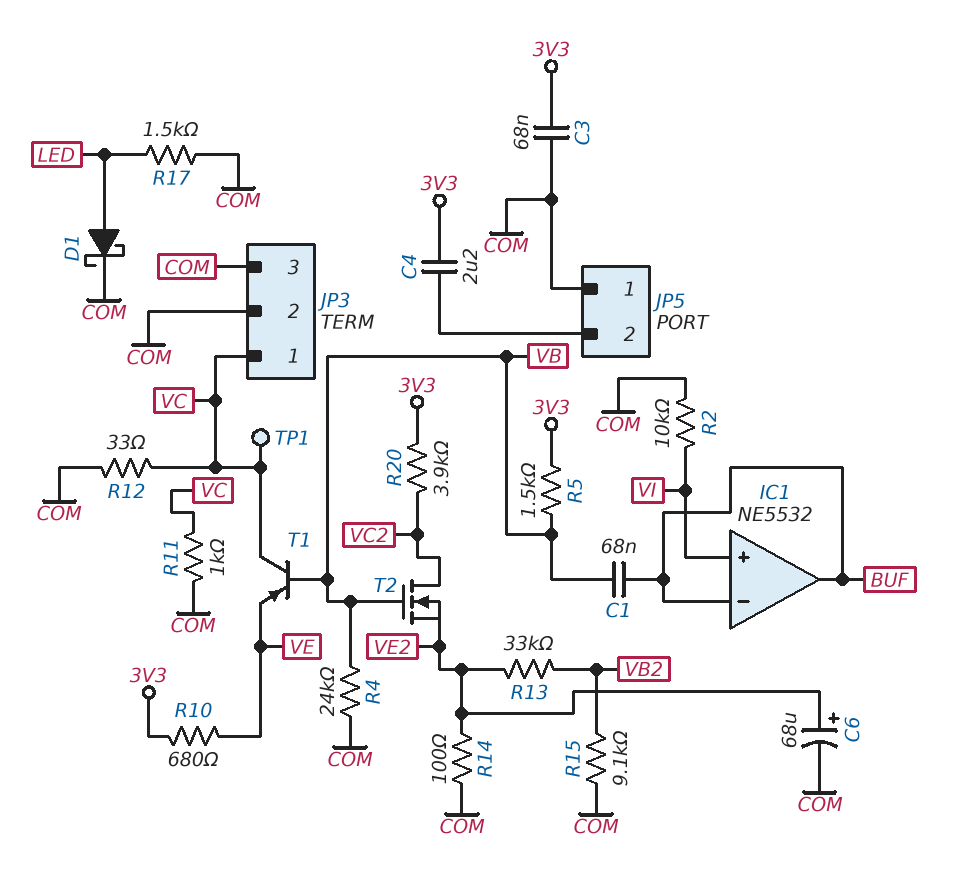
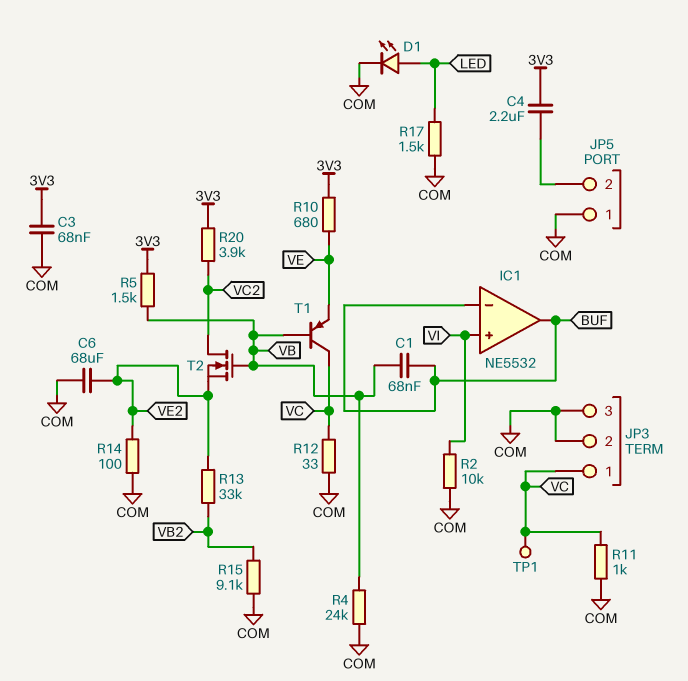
C6: 68uF (plus VE2, minus COM) -> 68uF (COM, VE2)
D1: schottky (A LED, K COM) -> LED (A LED, K COM)

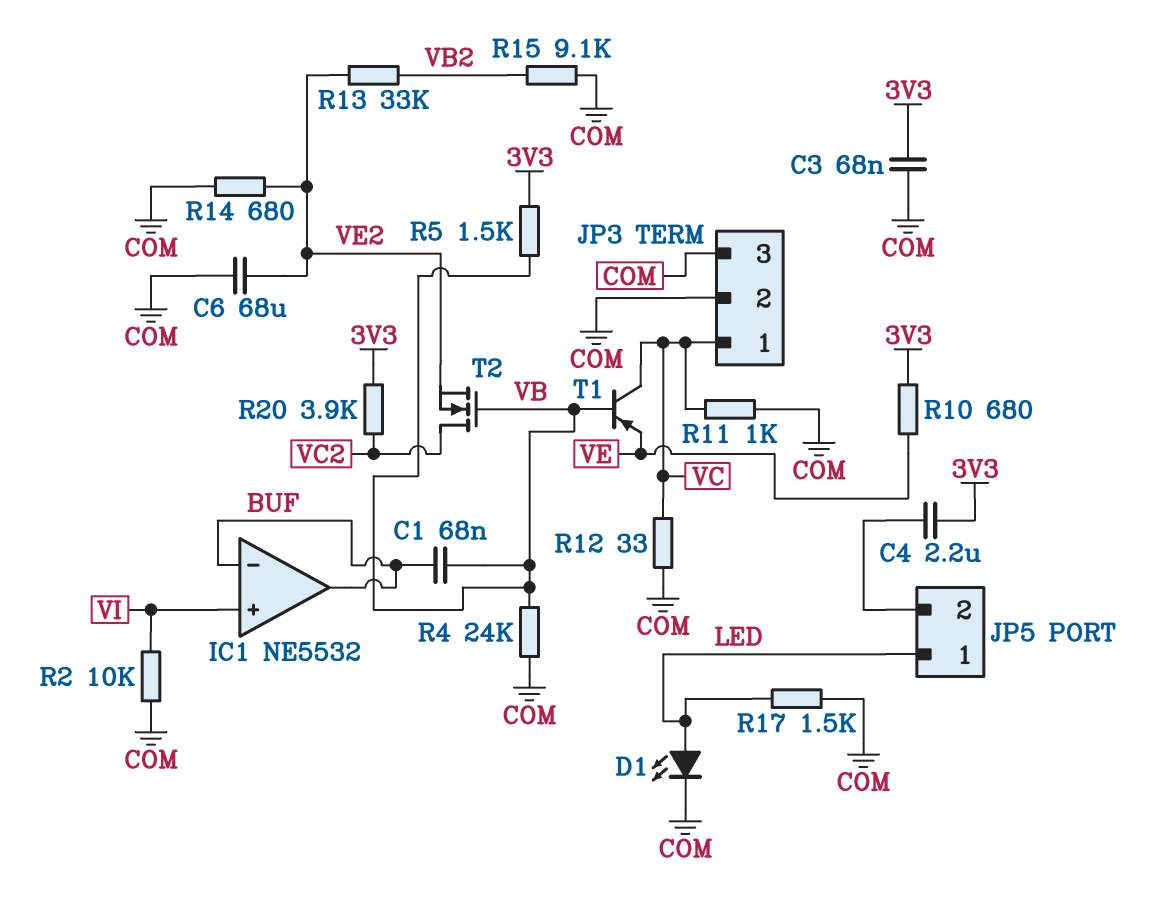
JP5 pin 1: COM -> LED
R14: 100 (COM, VE2) -> 680 (COM, VE2)
TP1: test point (VC) -> none

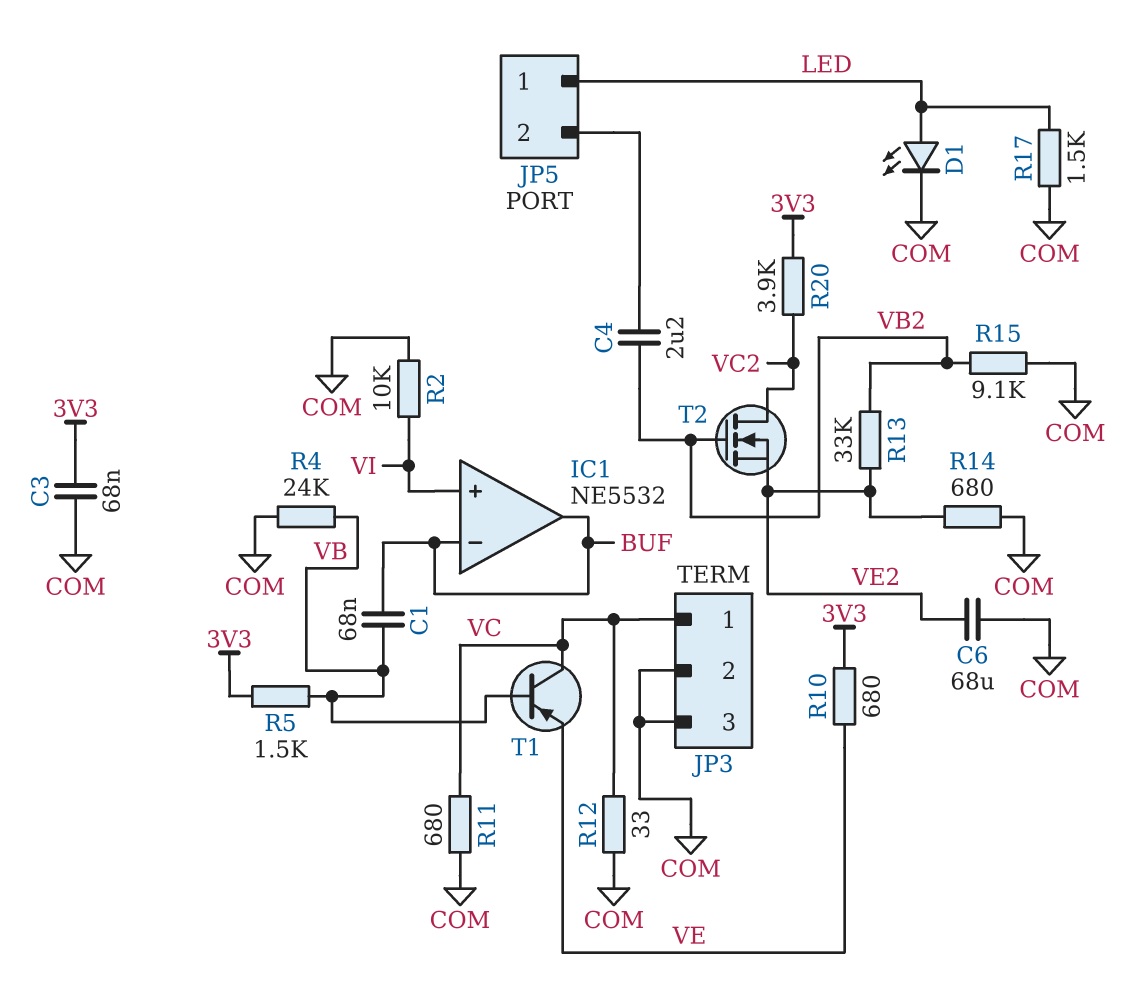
C4: 2.2uF (3V3, JP5/2) -> 2.2uF (JP5/2, VB2)
R11: 1k (COM, VC) -> 680 (COM, VC)
T2: NMOS (G VB, D VC2, S VE2) -> NMOS (G VB2, D VC2, S VE2)

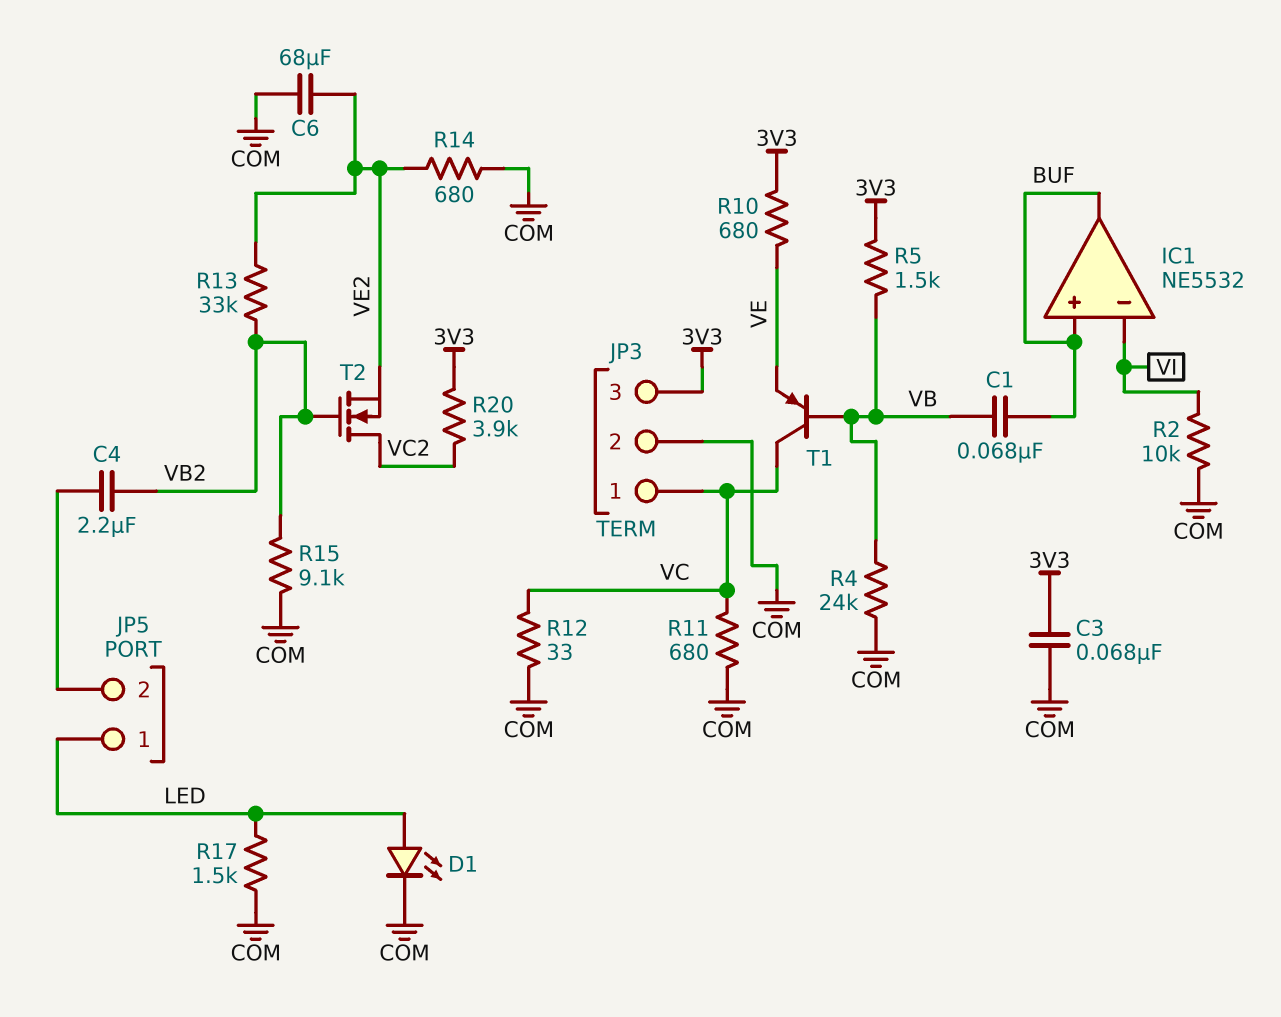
IC1 pin in+: VI -> BUF
IC1 pin in-: BUF -> VI
JP3 pin 3: COM -> 3V3

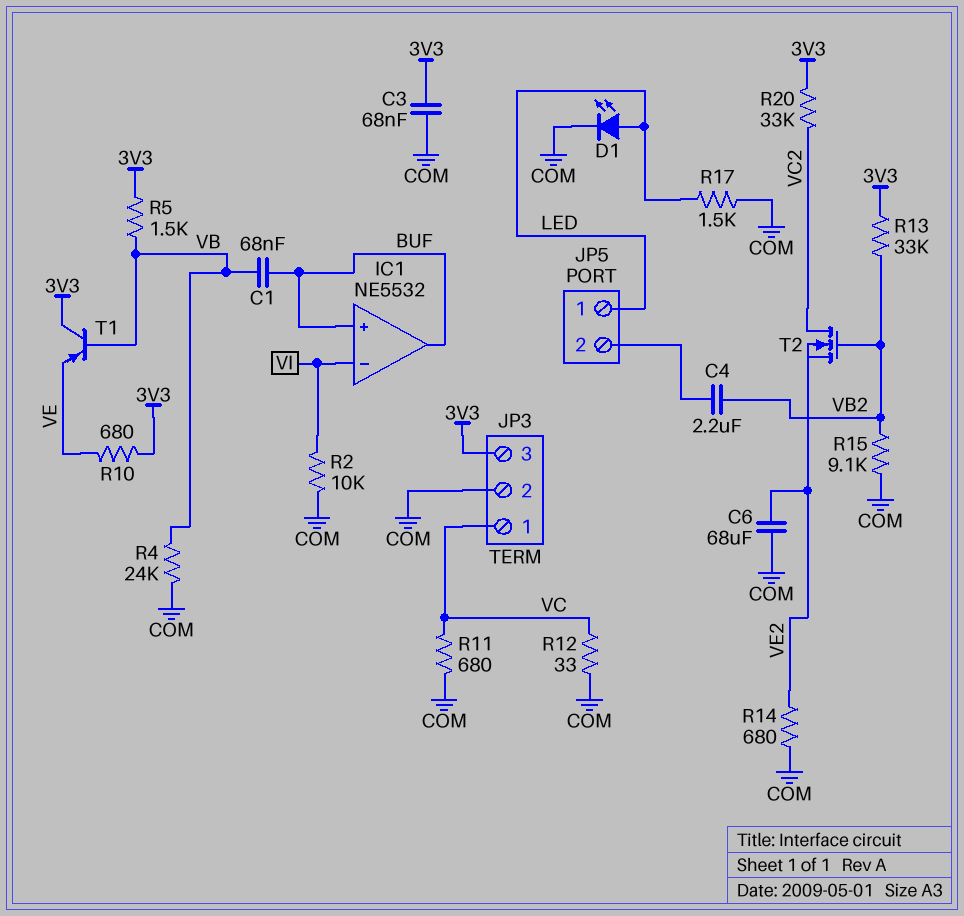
R13: 33k (VB2, VE2) -> 33k (3V3, VB2)
R20: 3.9k (3V3, VC2) -> 33k (3V3, VC2)
T1: PNP (B VB, C VC, E VE) -> PNP (B VB, C 3V3, E VE)

